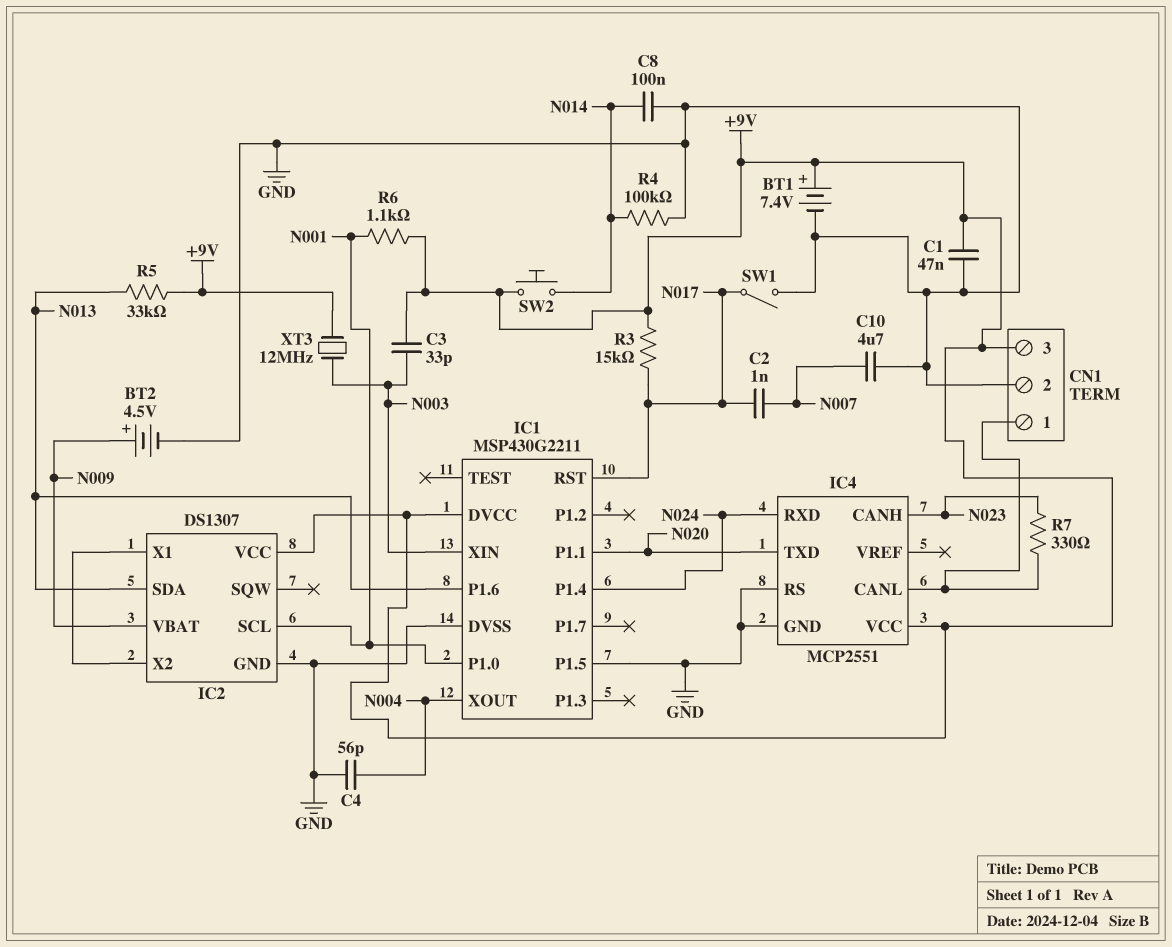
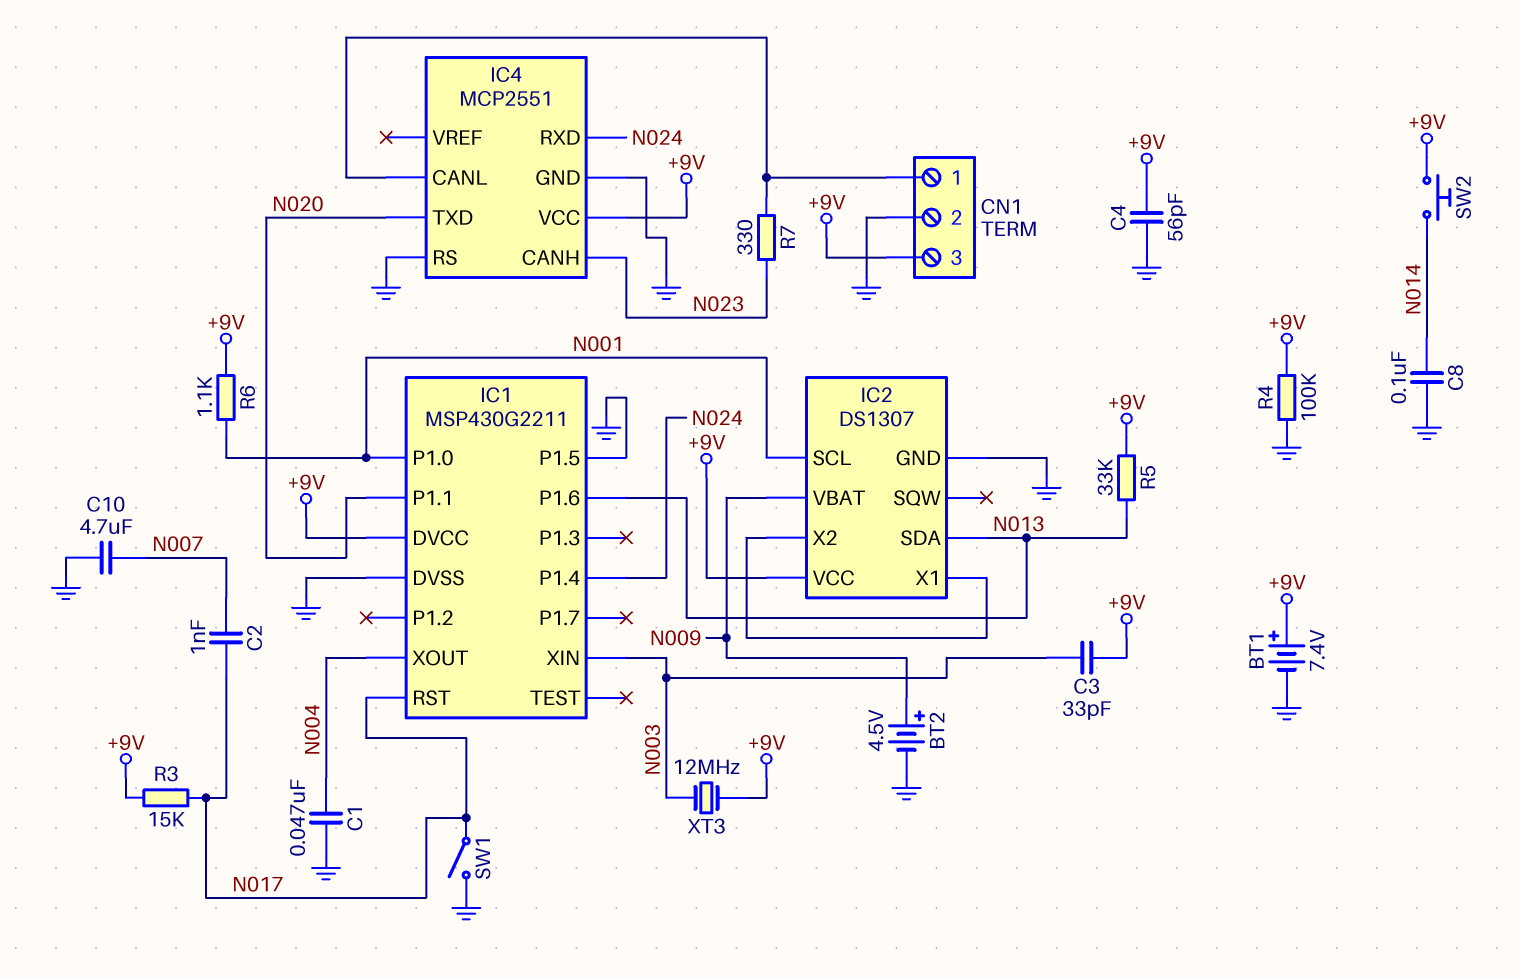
C1: 47nF (+9V, GND) -> 47nF (GND, N004)
C4: 56pF (GND, N004) -> 56pF (+9V, GND)
R4: 100k (GND, N014) -> 100k (+9V, GND)

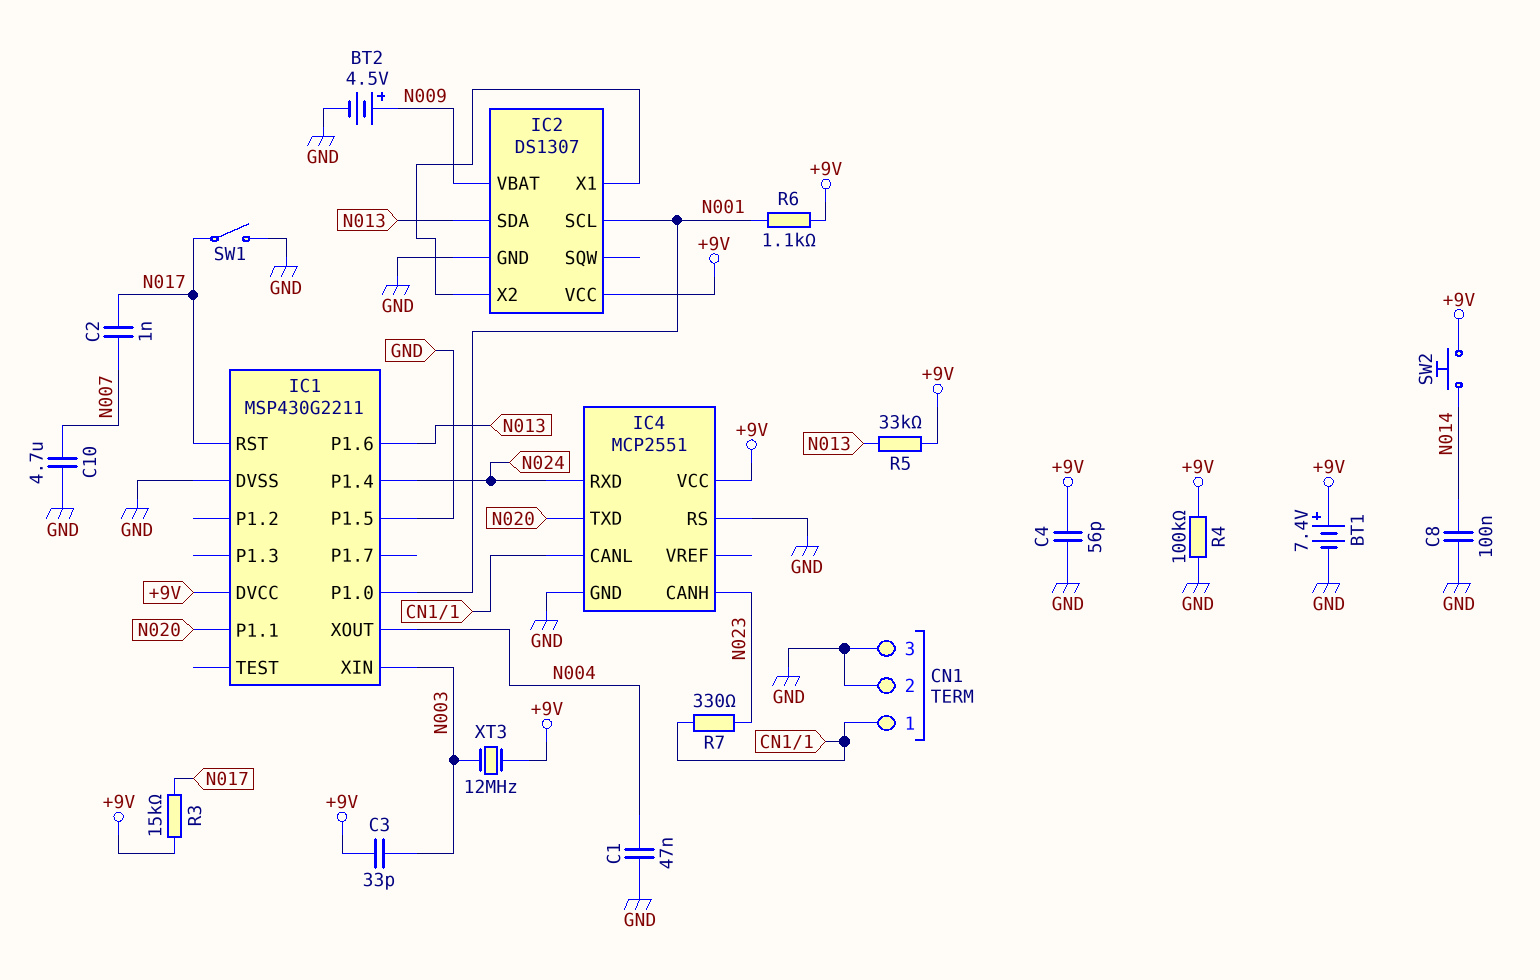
CN1 pin 3: +9V -> GND

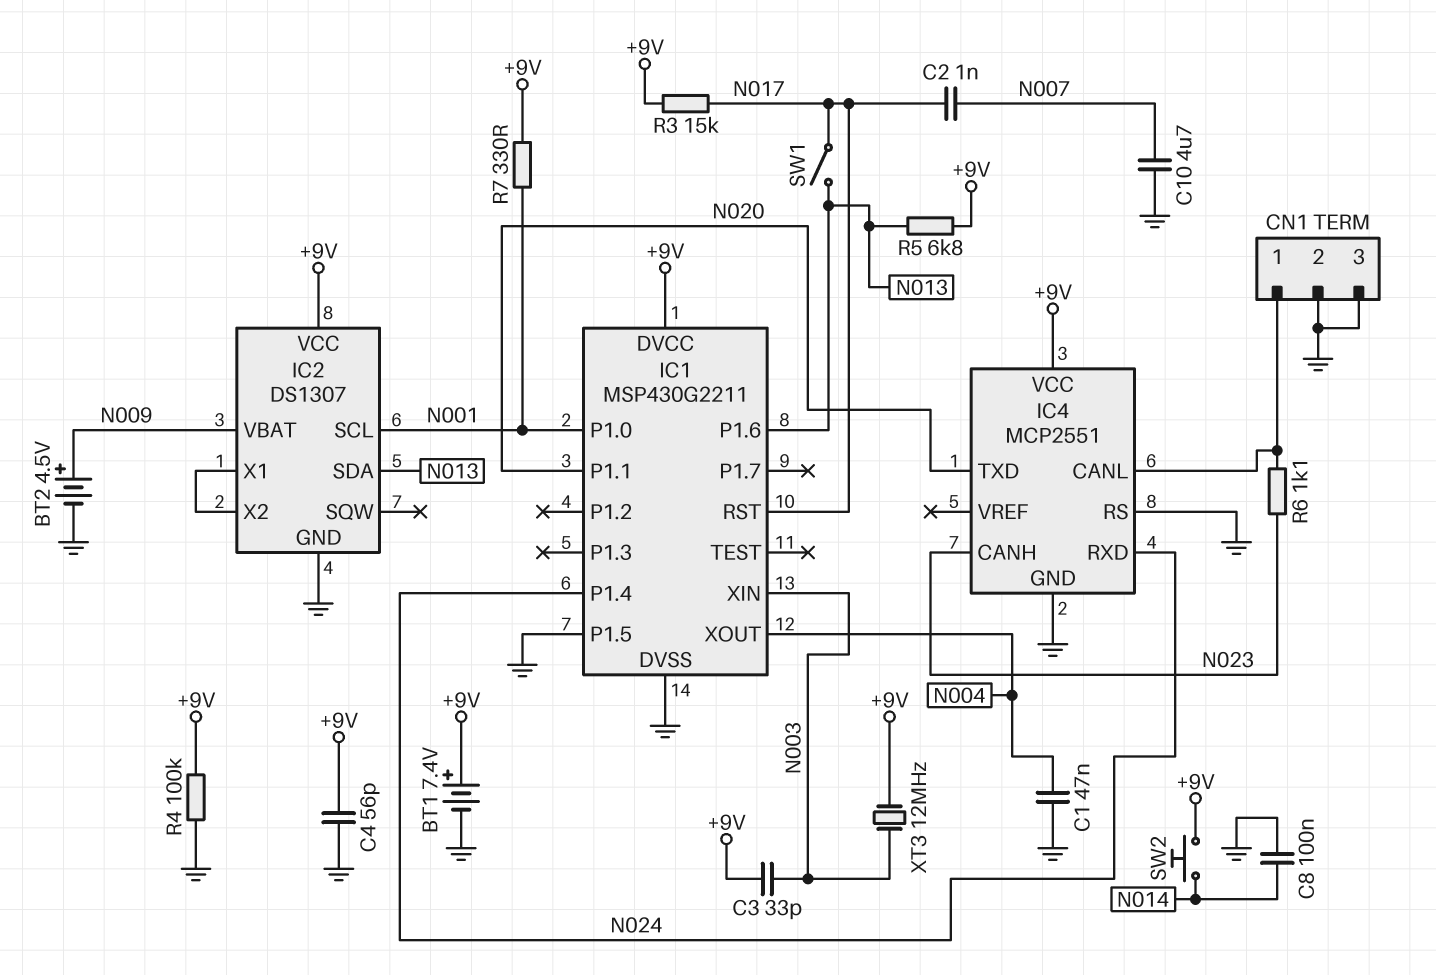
R5: 33k (+9V, N013) -> 6.8k (+9V, N013)
R6: 1.1k (+9V, N001) -> 1.1k (CN1/1, N023)
R7: 330 (CN1/1, N023) -> 330 (+9V, N001)
SW1: switch (GND, N017) -> switch (N013, N017)

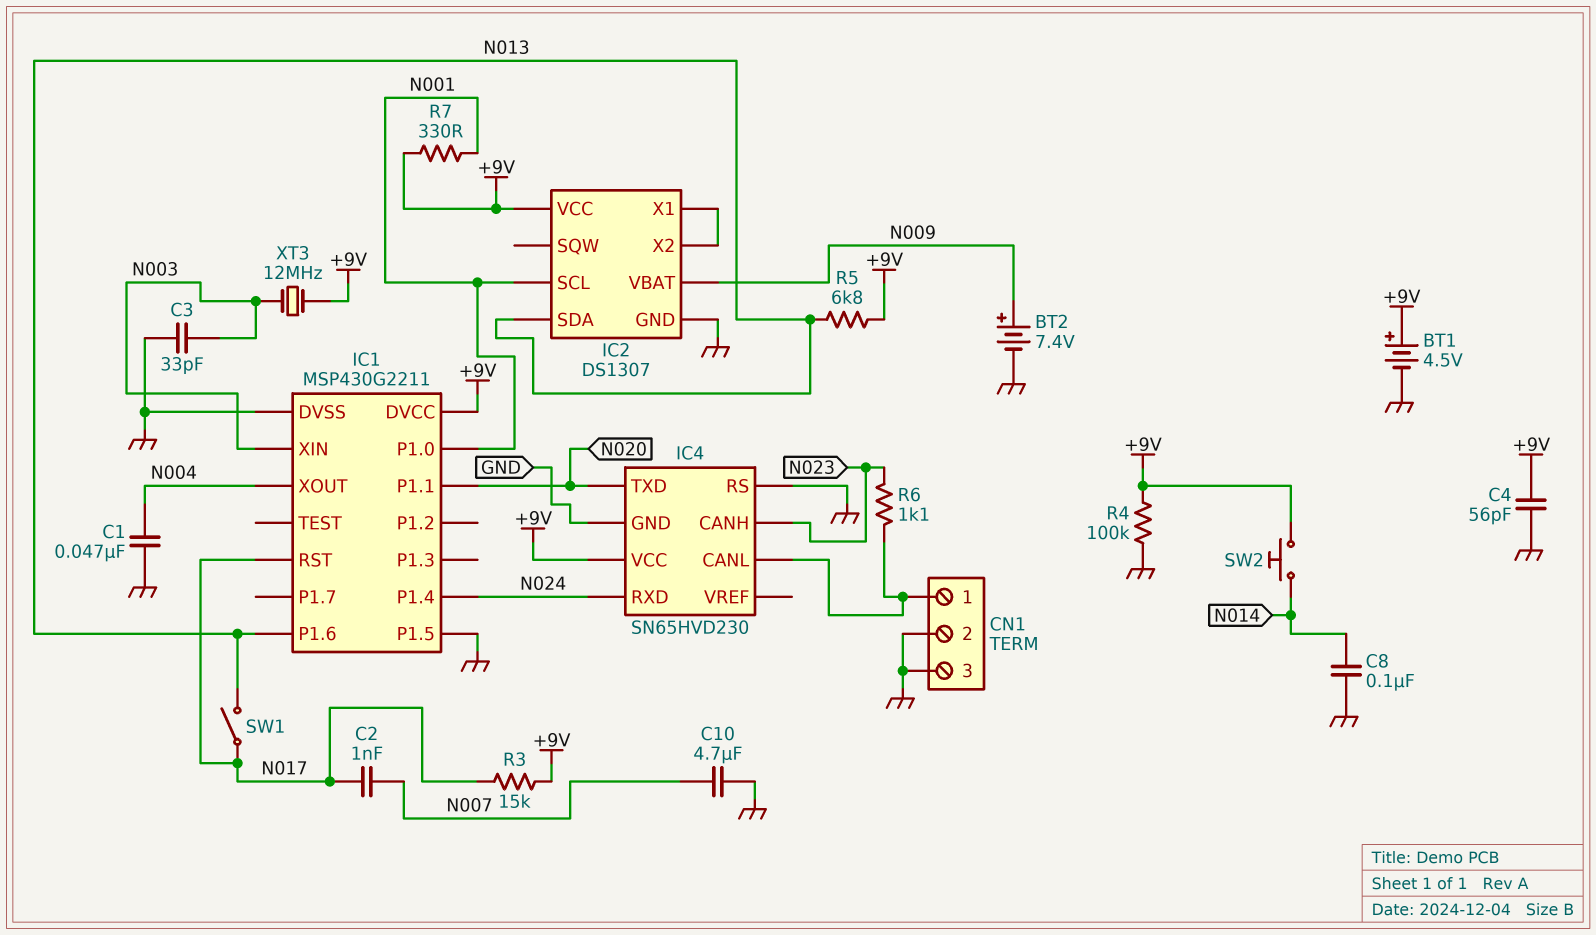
BT1: 7.4V (plus +9V, minus GND) -> 4.5V (plus +9V, minus GND)
BT2: 4.5V (plus N009, minus GND) -> 7.4V (plus N009, minus GND)
C3: 33pF (+9V, N003) -> 33pF (GND, N003)
IC4: MCP2551 -> SN65HVD230

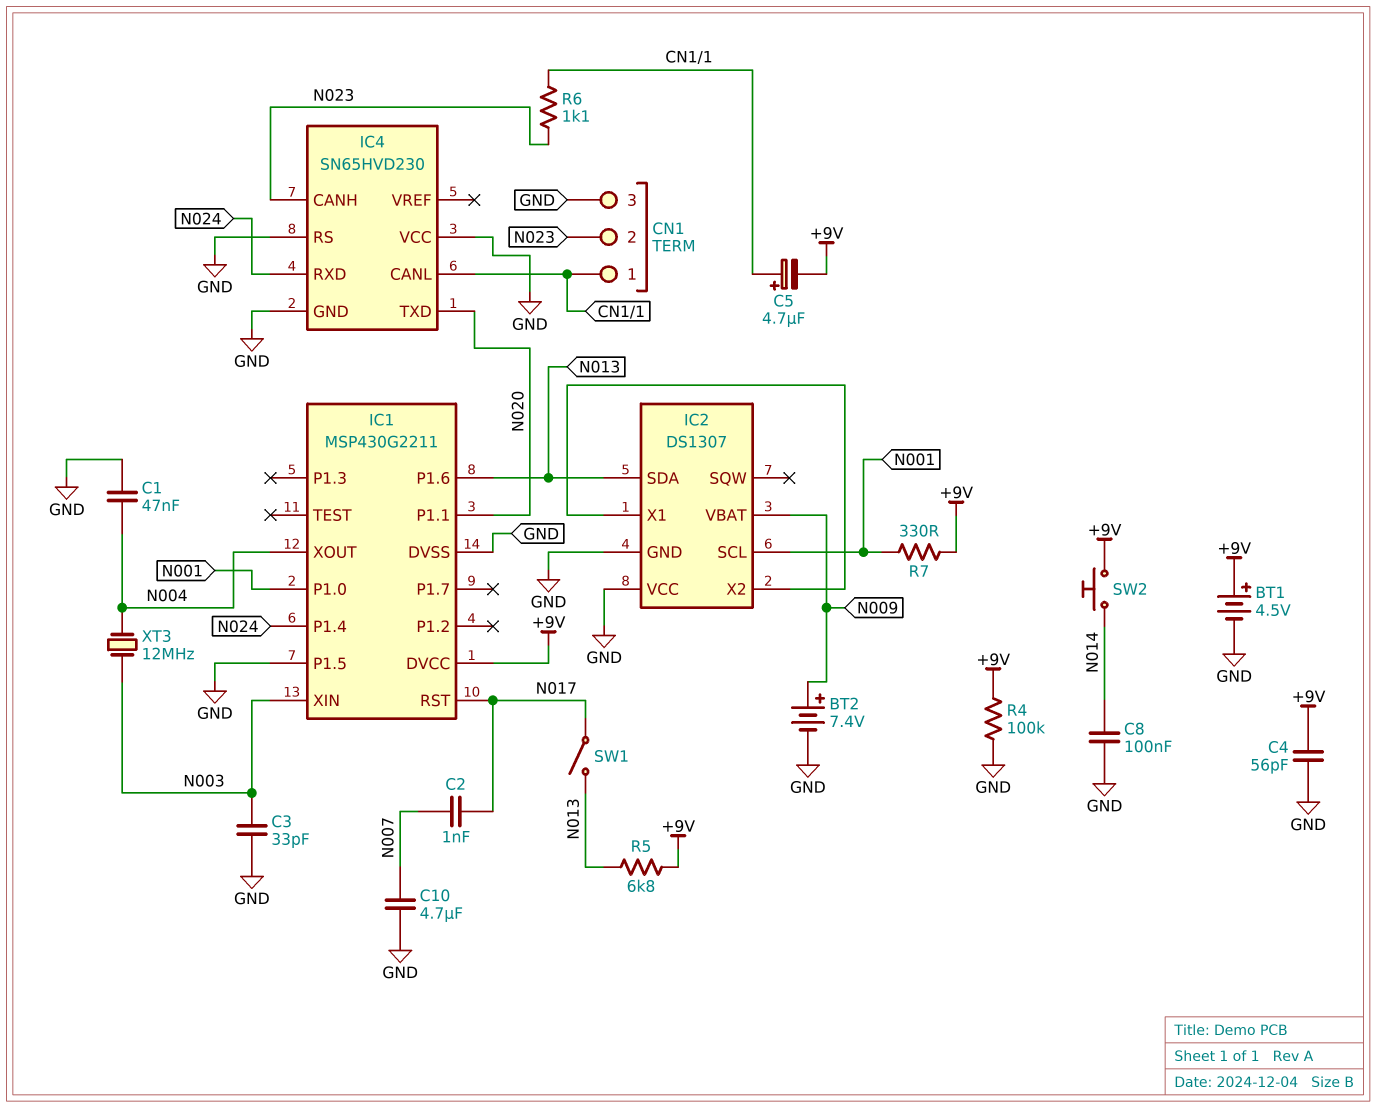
C5: none -> 4.7uF (plus CN1/1, minus +9V)
CN1 pin 2: GND -> N023
IC2 pin VCC: +9V -> GND
IC4 pin VCC: +9V -> GND
R3: 15k (+9V, N017) -> none
XT3: 12MHz (+9V, N003) -> 12MHz (N003, N004)

